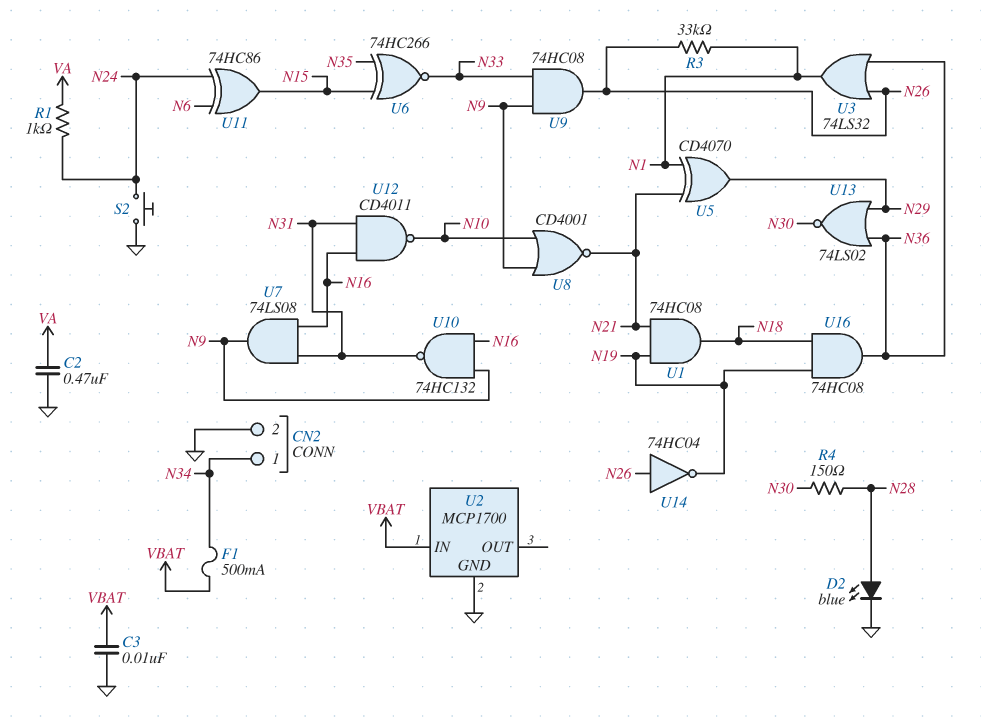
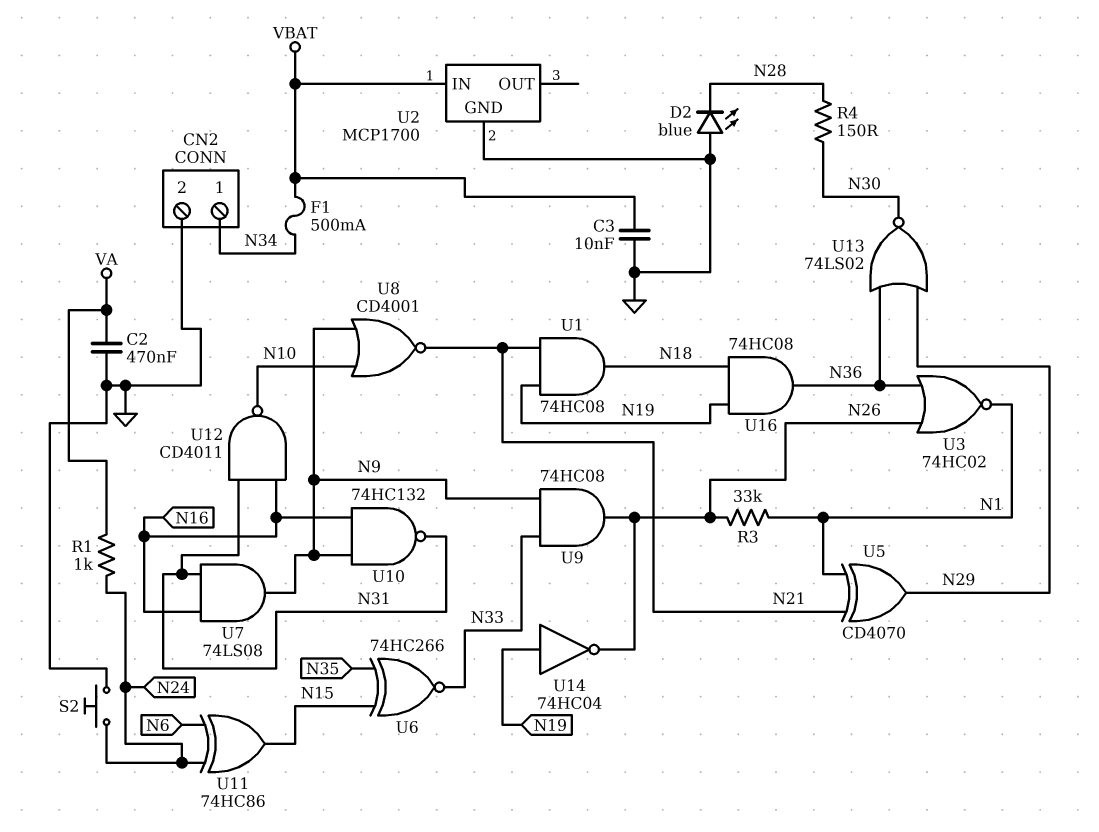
D2: LED blue (A N28, K GND) -> LED blue (A GND, K N28)
U3: OR 74LS32 (in N26, in N36, out N1) -> NOR 74HC02 (in N26, in N36, out N1)
U14: NOT 74HC04 (in N26, out N19) -> NOT 74HC04 (in N19, out N26)

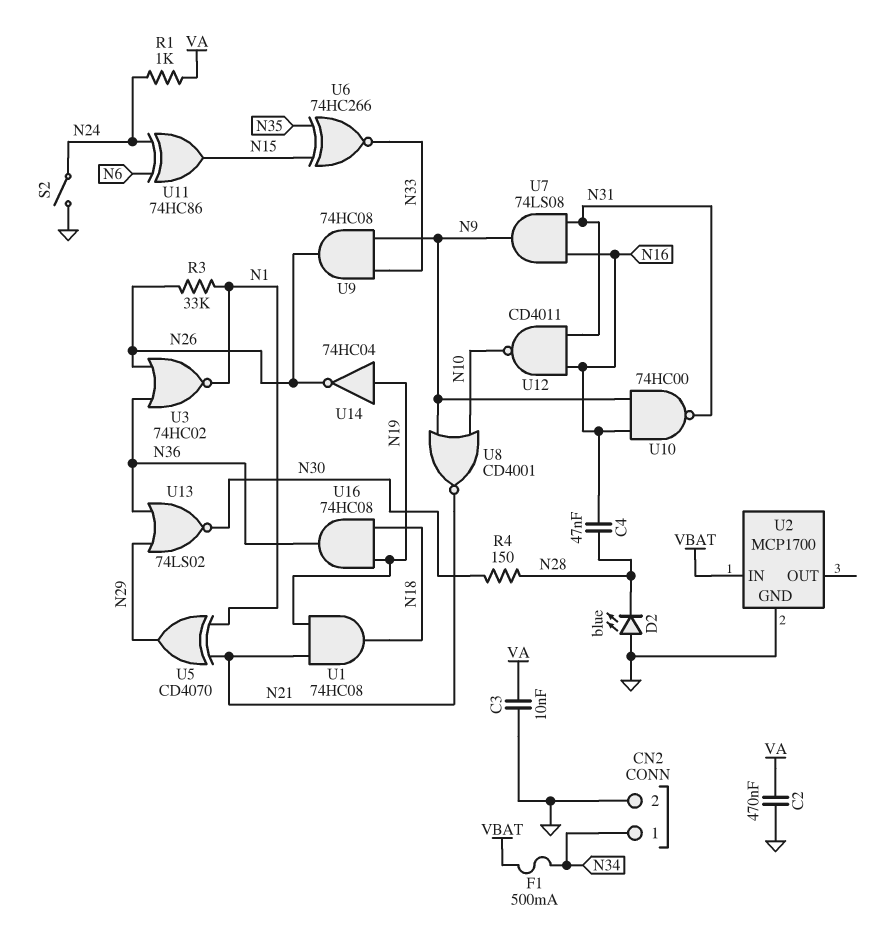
C3: 10nF (GND, VBAT) -> 10nF (GND, VA)
C4: none -> 47nF (N16, N28)
S2: button (GND, N24) -> switch (GND, N24)
U10: NAND 74HC132 (in N9, in N16, out N31) -> NAND 74HC00 (in N9, in N16, out N31)

